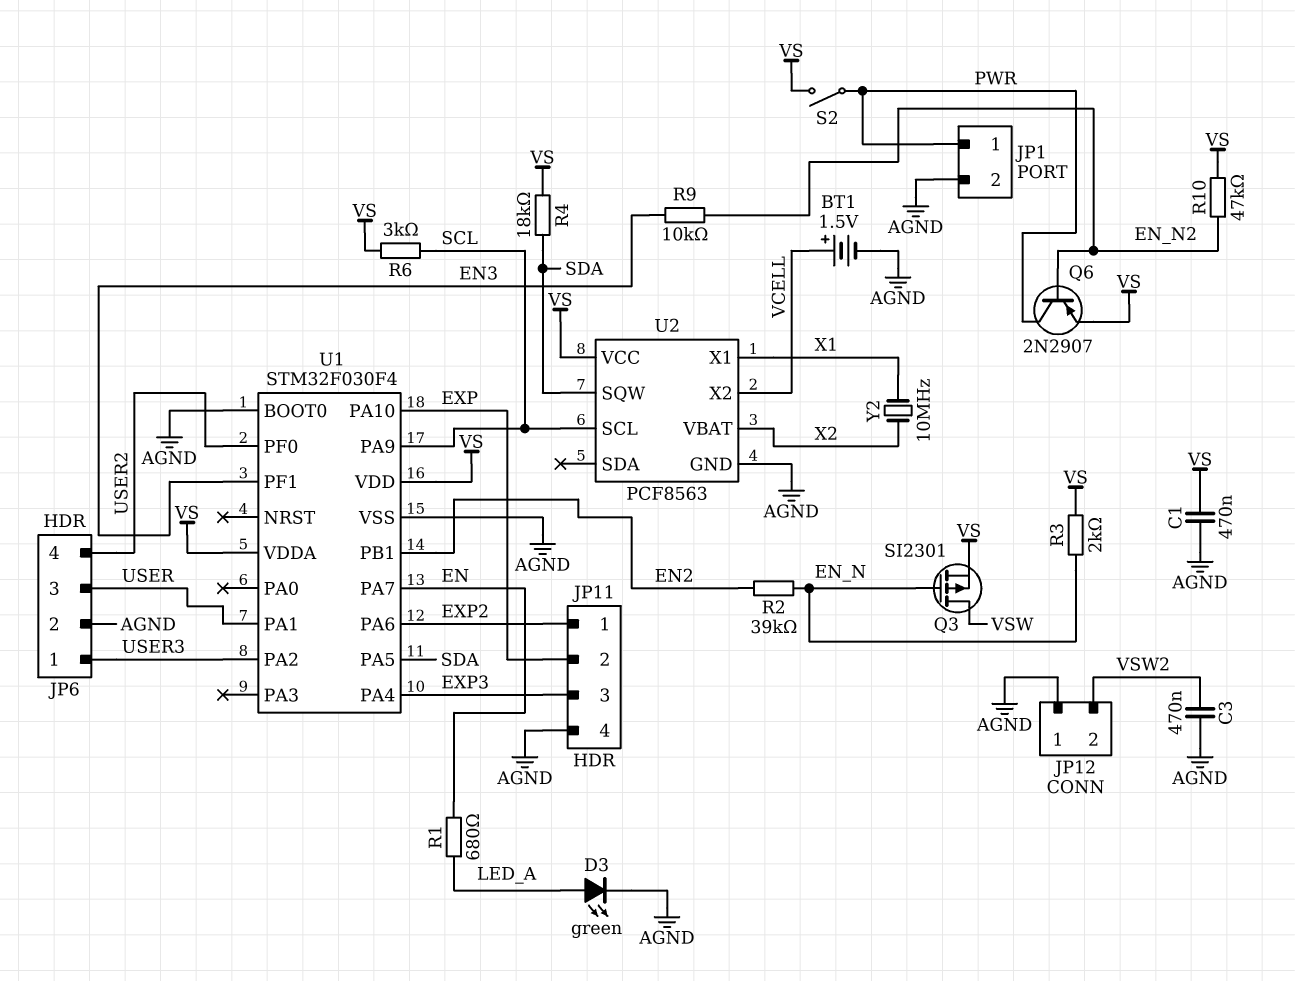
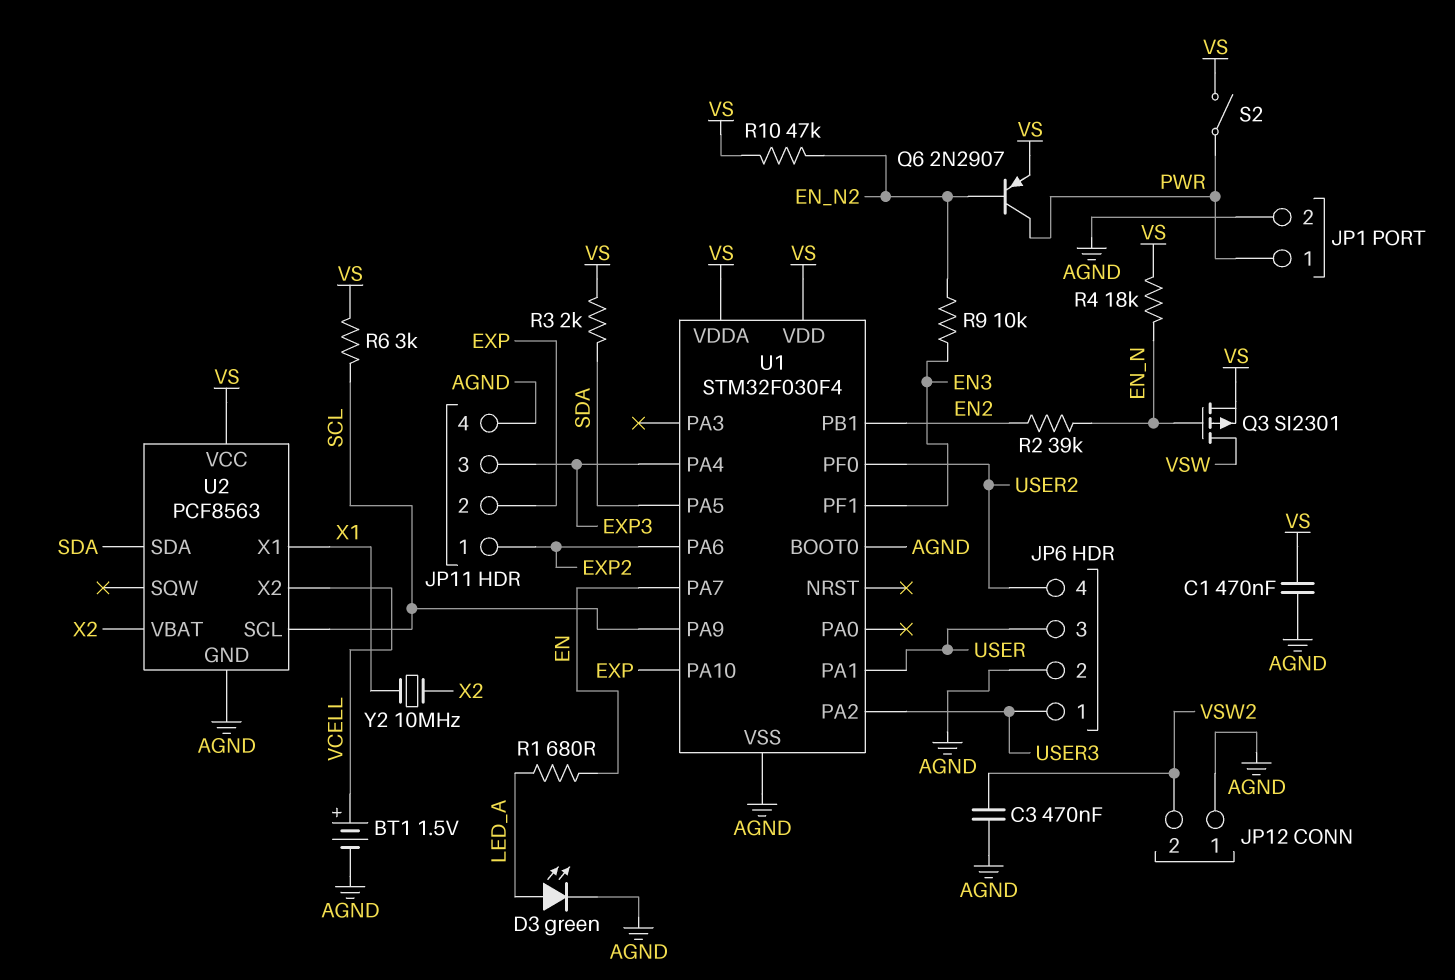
R3: 2k (EN_N, VS) -> 2k (SDA, VS)
R4: 18k (SDA, VS) -> 18k (EN_N, VS)
U2 pin SDA: none -> SDA
U2 pin SQW: SDA -> none

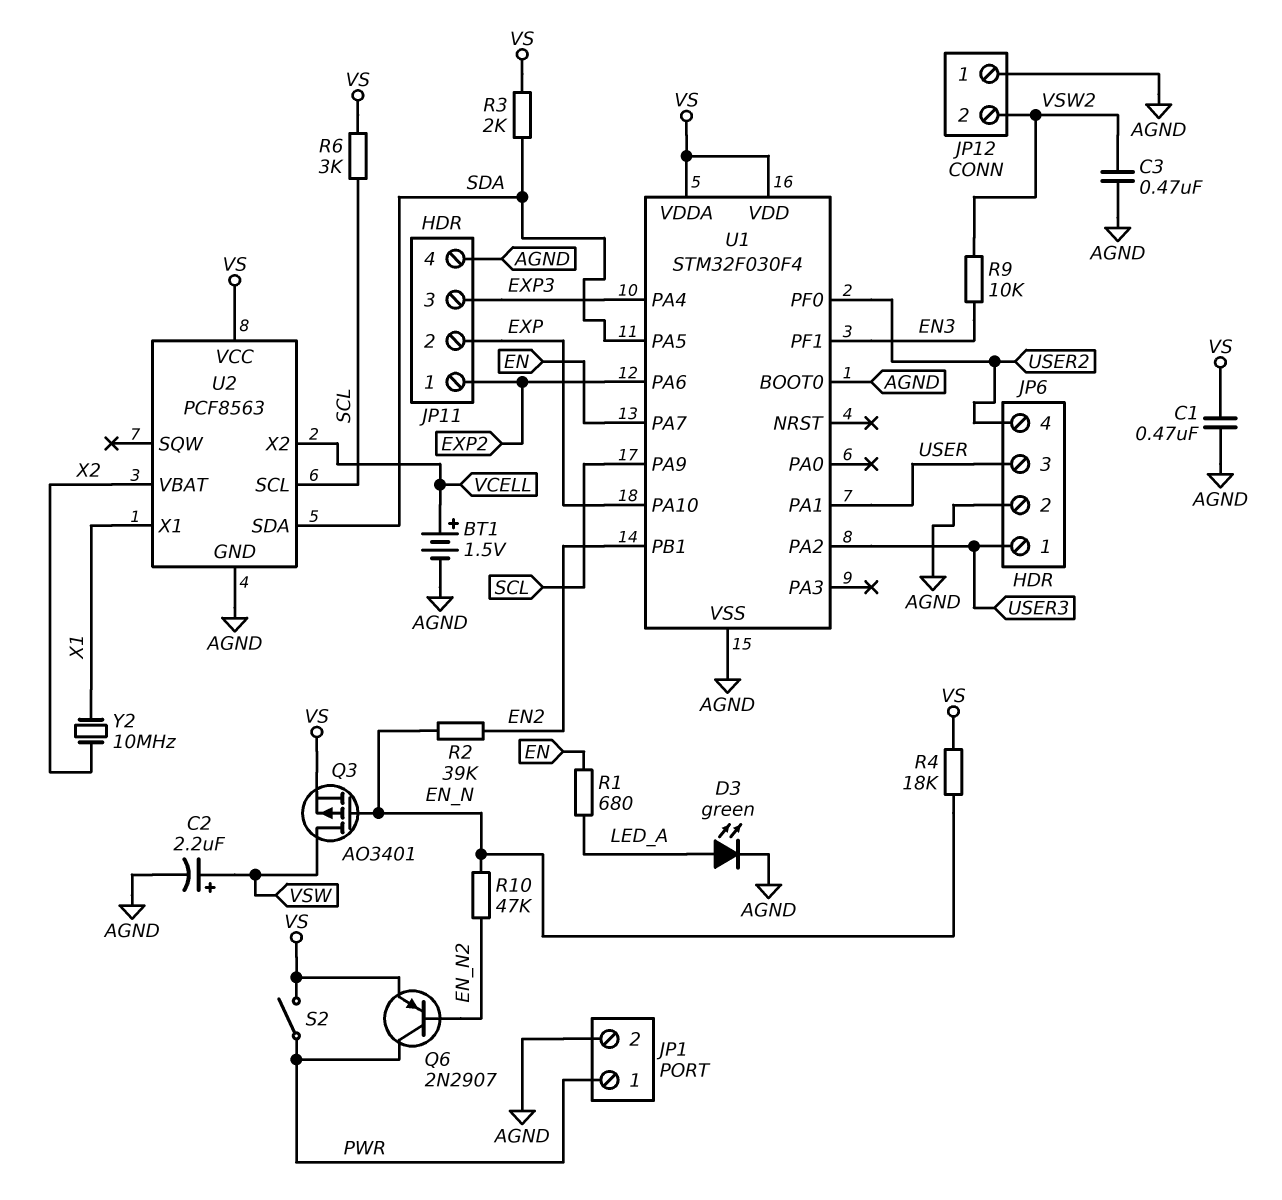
C2: none -> 2.2uF (plus VSW, minus AGND)
Q3: PMOS SI2301 (G EN_N, D VSW, S VS) -> PMOS AO3401 (G EN_N, D VSW, S VS)
R9: 10k (EN3, EN_N2) -> 10k (EN3, VSW2)
R10: 47k (EN_N2, VS) -> 47k (EN_N, EN_N2)

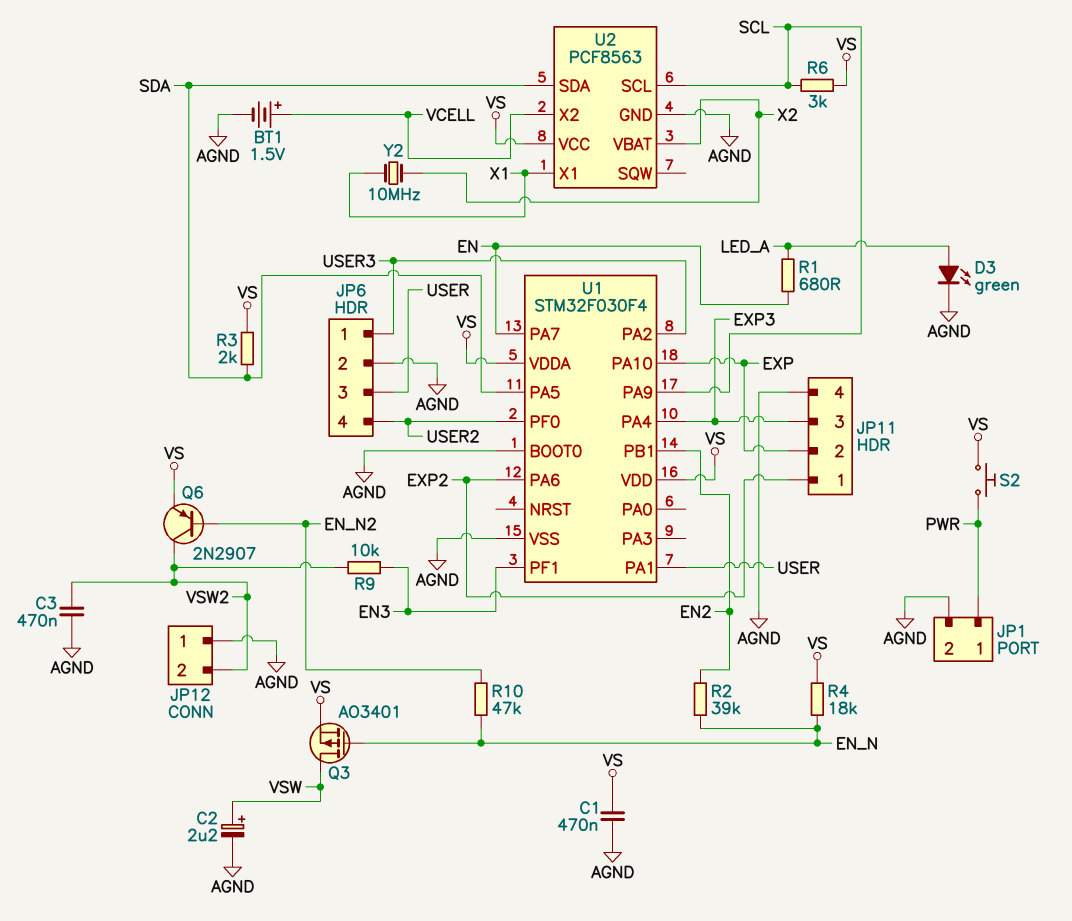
Q6: PNP 2N2907 (B EN_N2, C PWR, E VS) -> PNP 2N2907 (B EN_N2, C VSW2, E VS)
S2: switch (PWR, VS) -> button (PWR, VS)

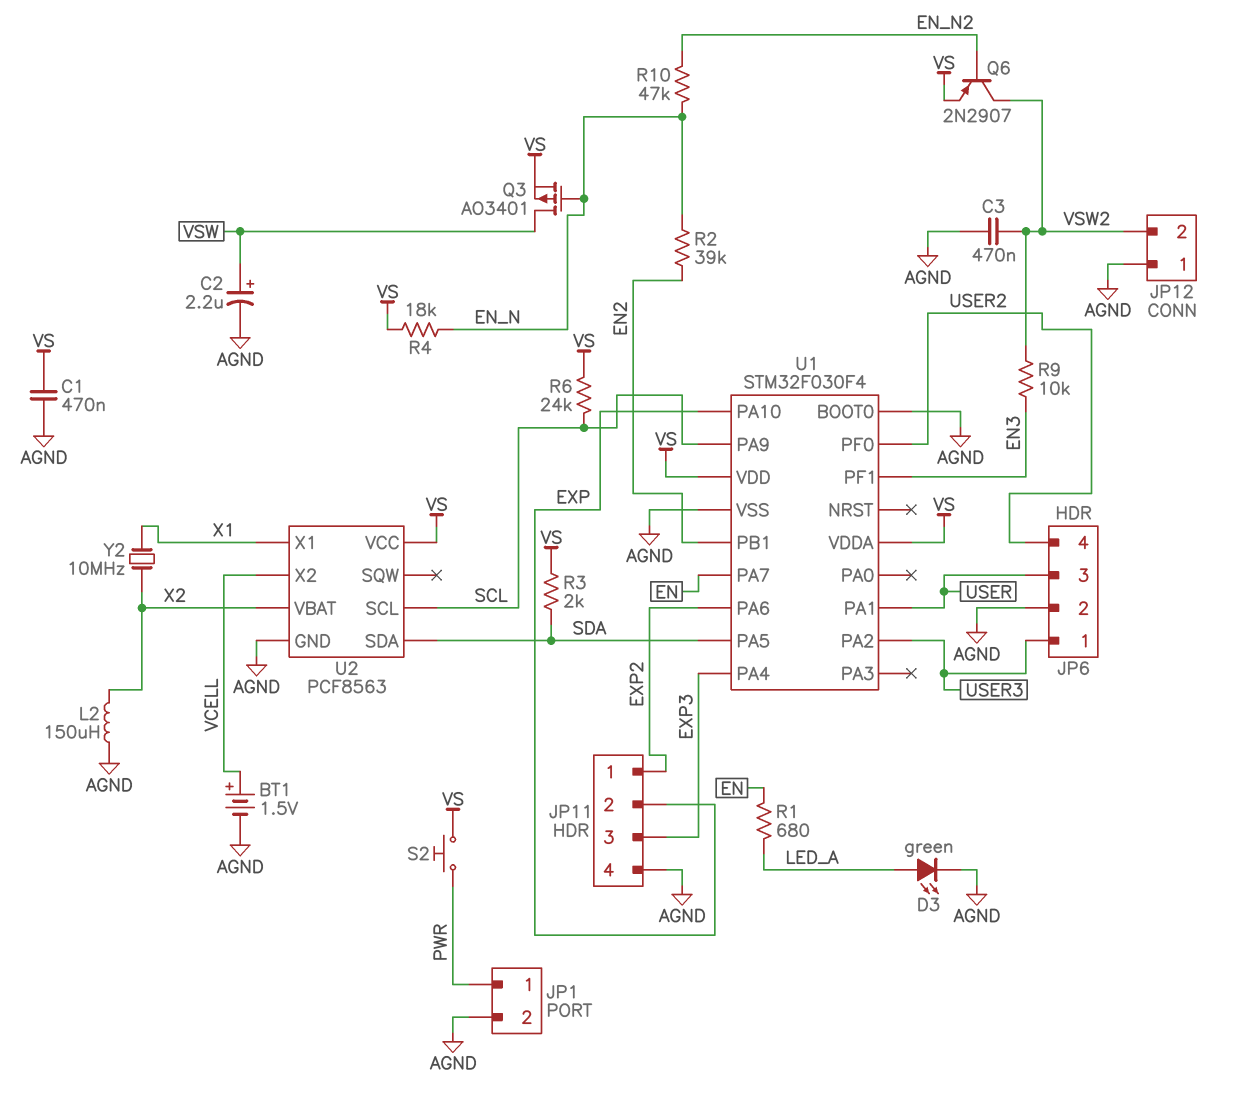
L2: none -> 150uH (AGND, X2)
R6: 3k (SCL, VS) -> 24k (SCL, VS)

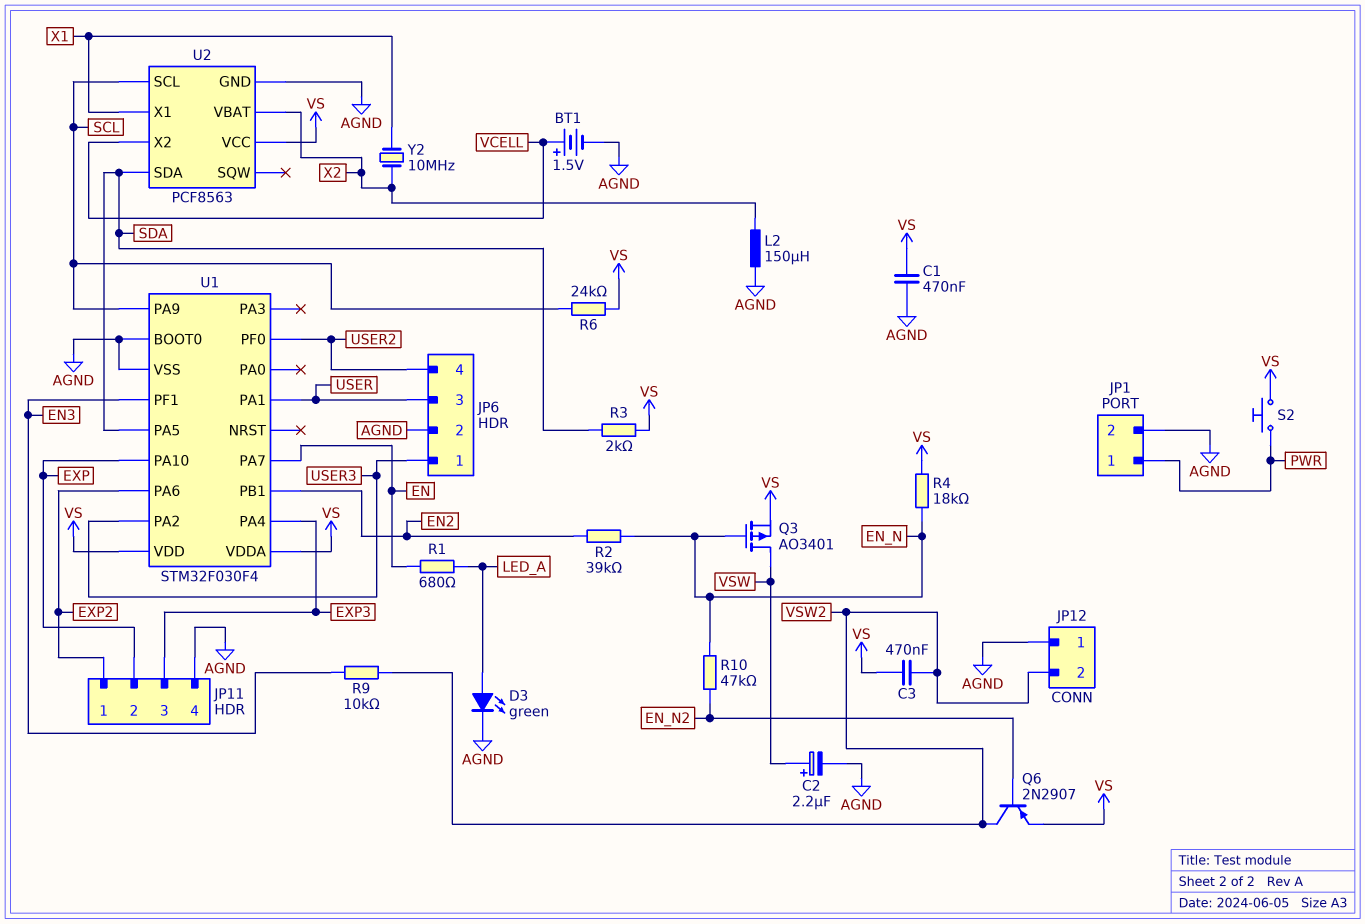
C3: 470nF (AGND, VSW2) -> 470nF (VS, VSW2)

